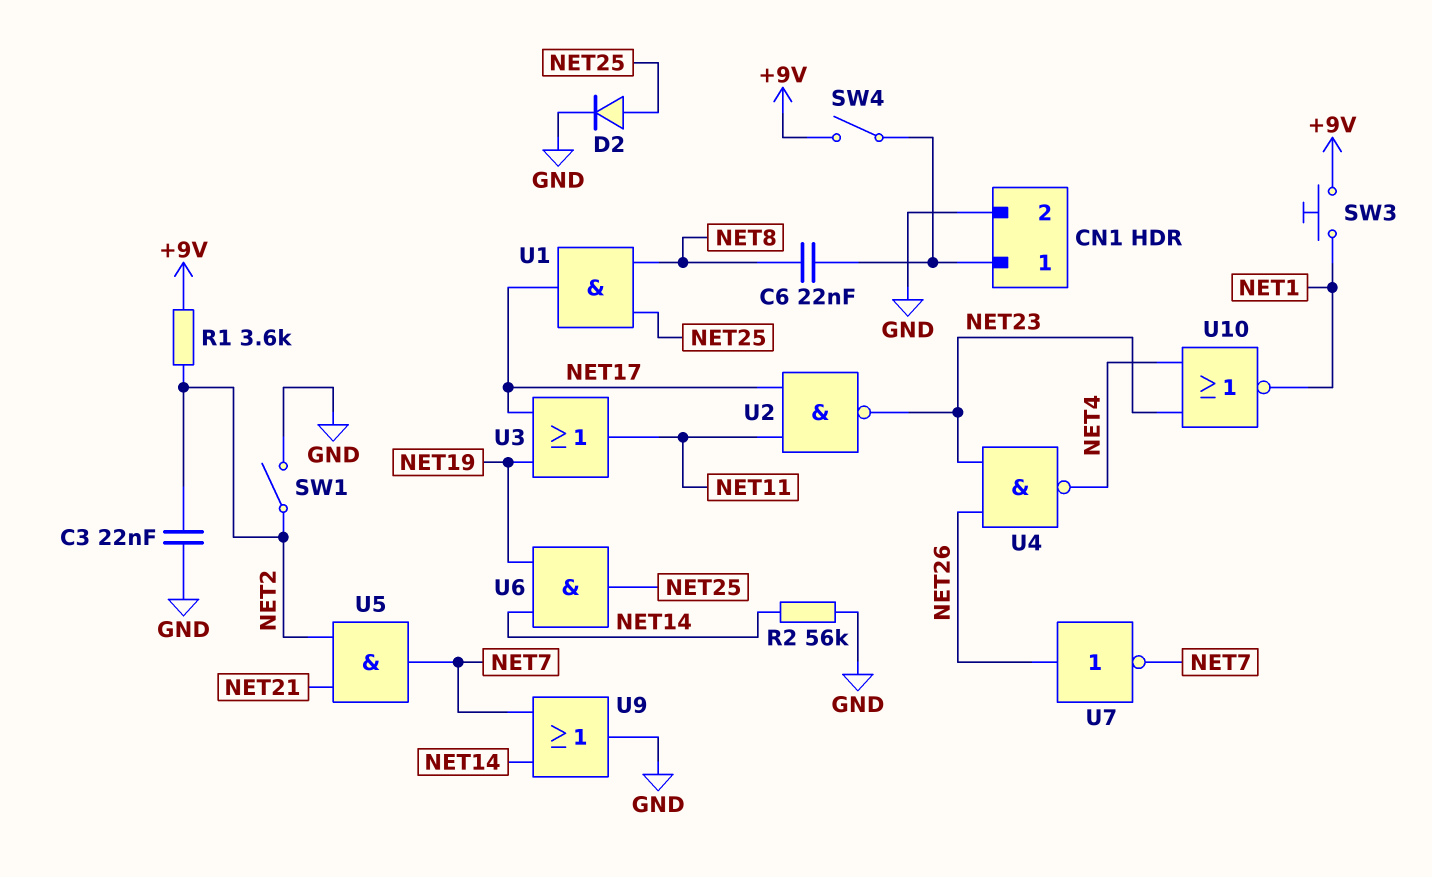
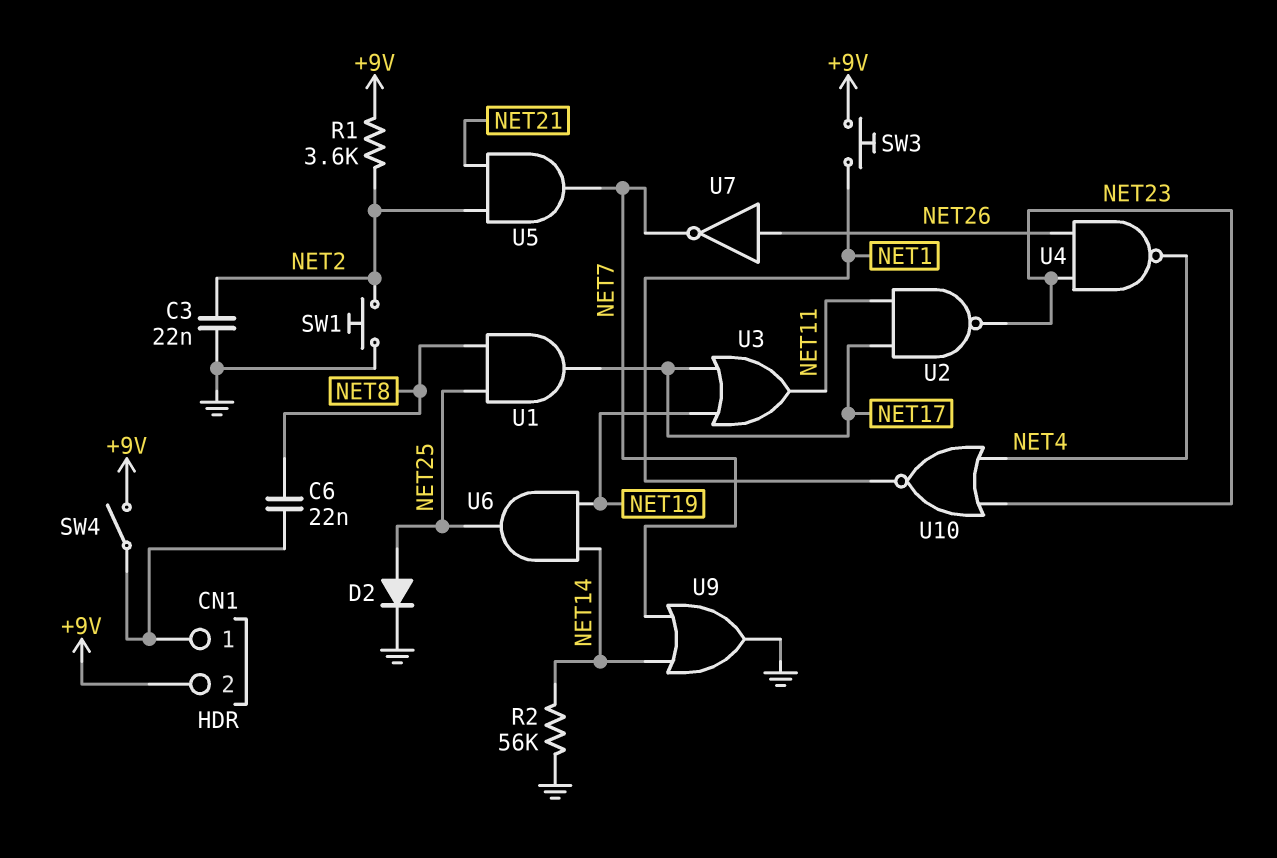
CN1 pin 2: GND -> +9V
SW1: switch (GND, NET2) -> button (GND, NET2)

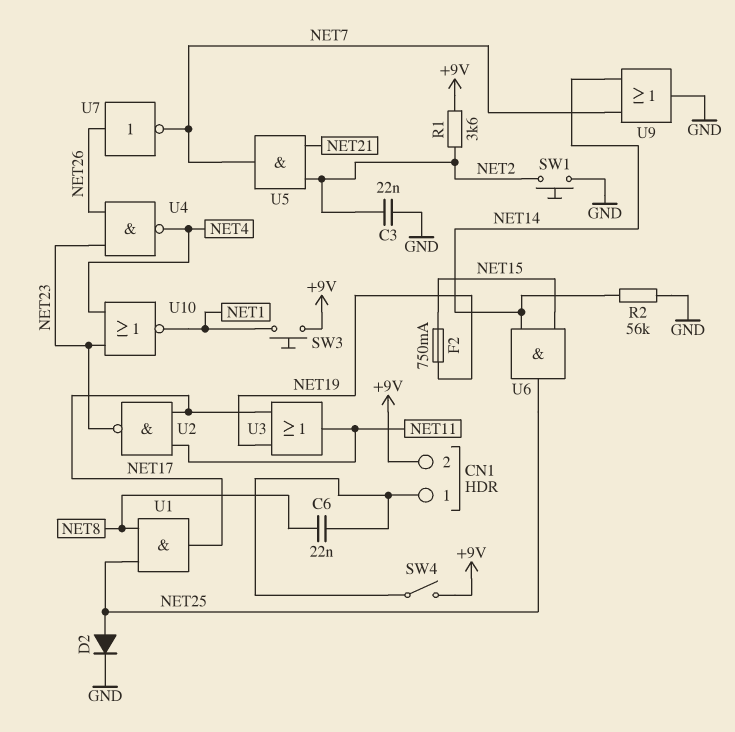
F2: none -> 750mA (NET15, NET19)
U6: AND (in NET14, in NET19, out NET25) -> AND (in NET14, in NET15, out NET25)

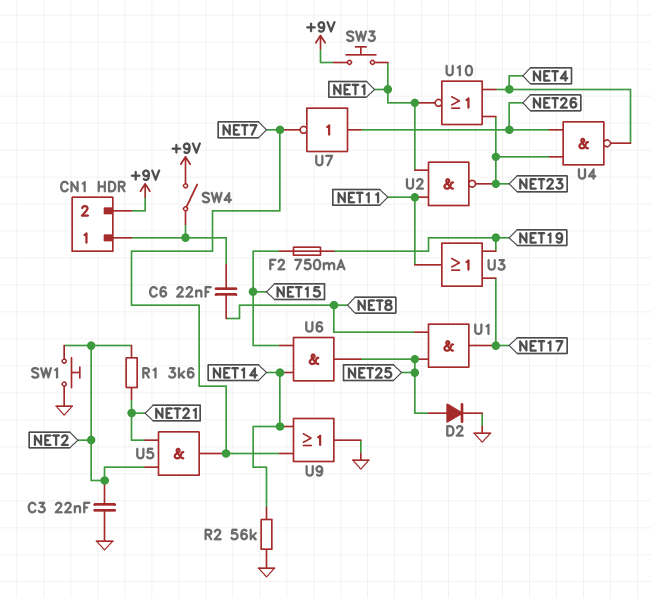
R1: 3.6k (+9V, NET2) -> 3.6k (NET2, NET21)
U2: NAND (in NET11, in NET17, out NET23) -> NAND (in NET1, in NET11, out NET23)

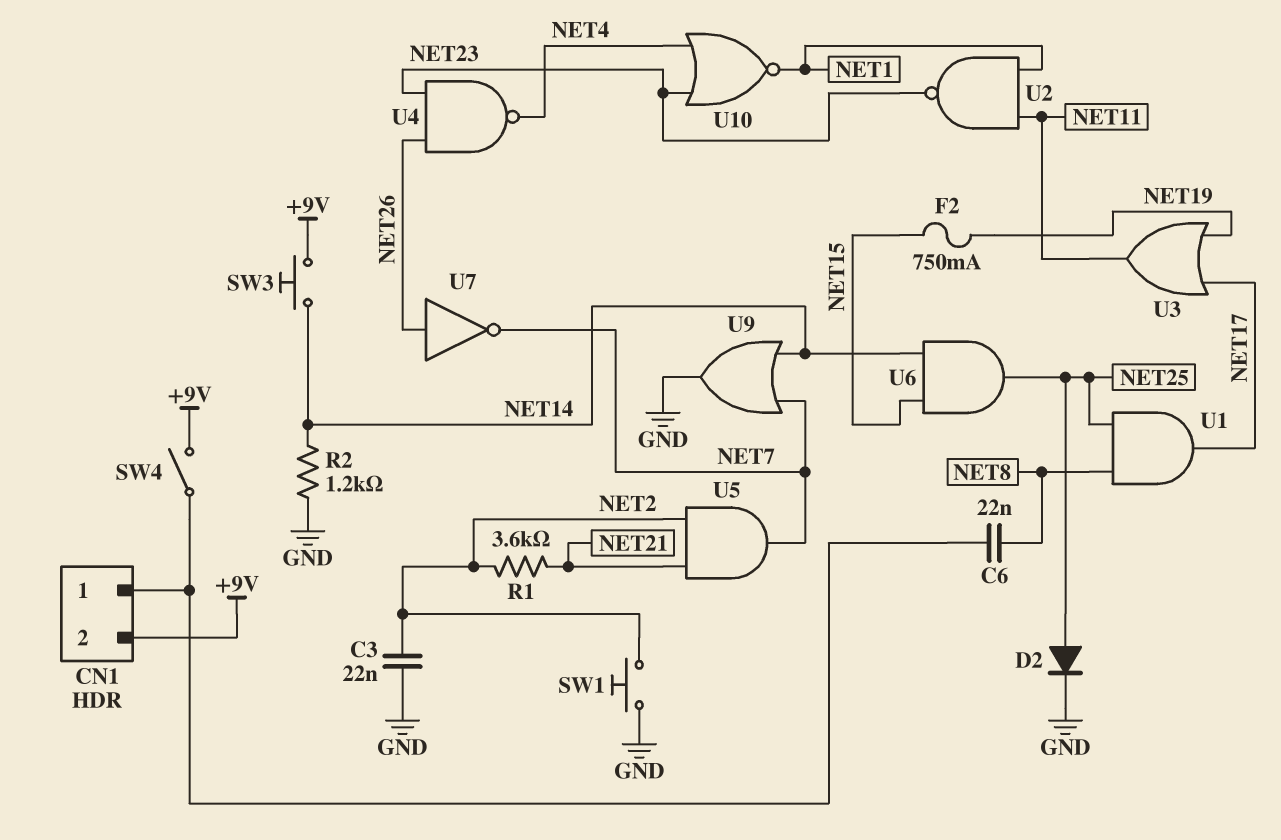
R2: 56k (GND, NET14) -> 1.2k (GND, NET14)
SW3: button (+9V, NET1) -> button (+9V, NET14)

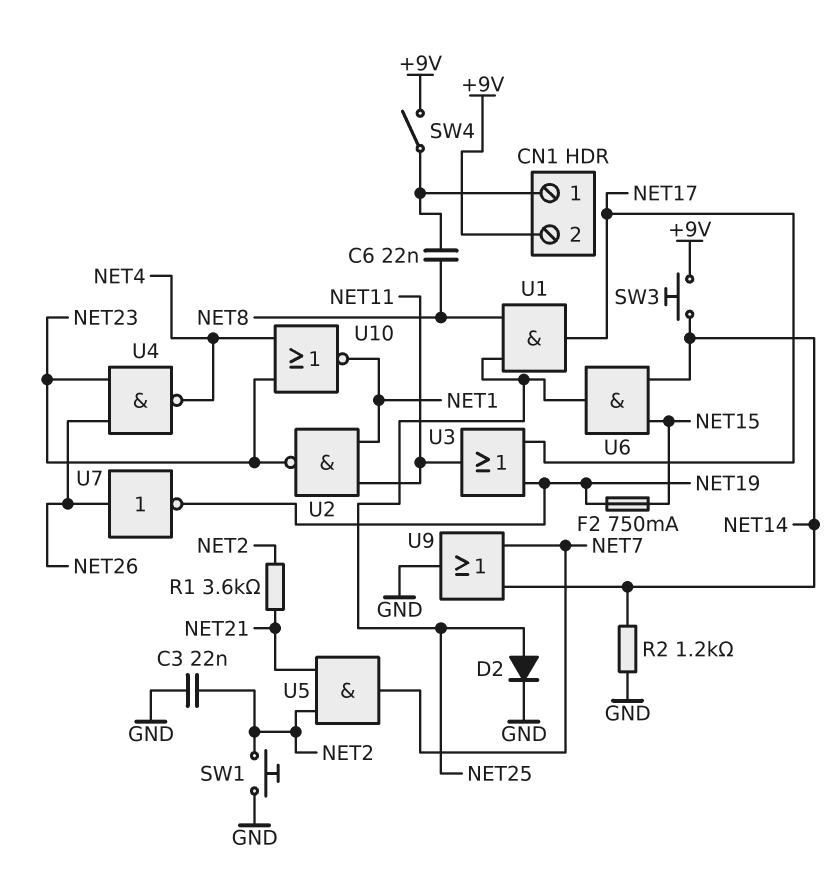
U7: NOT (in NET26, out NET7) -> NOT (in NET26, out NET19)

